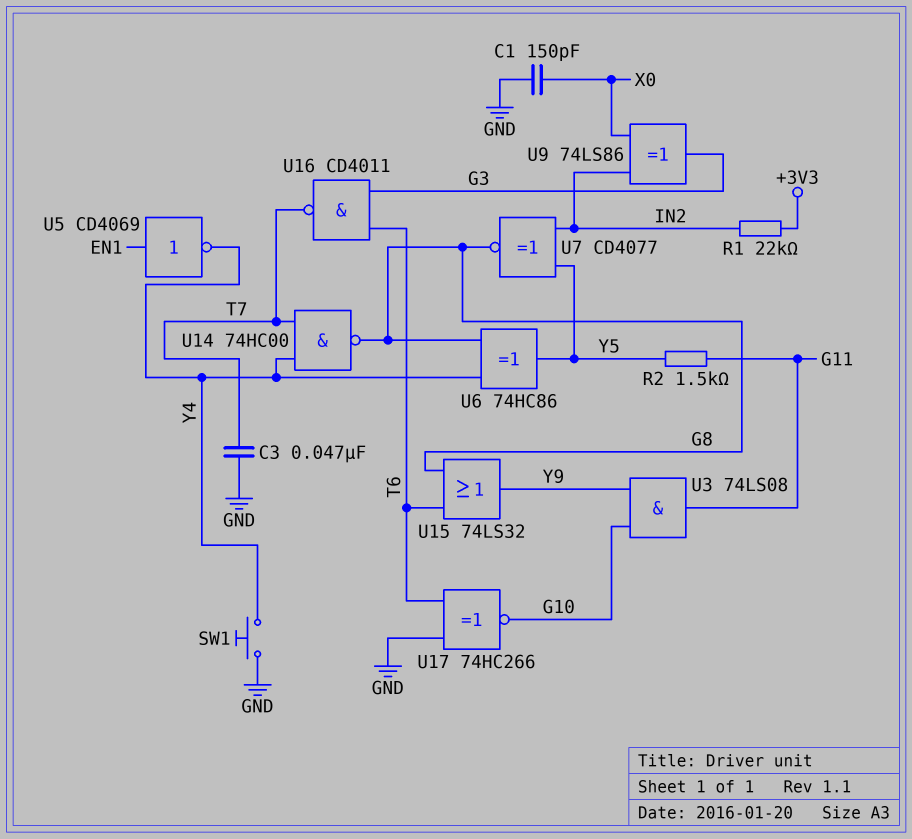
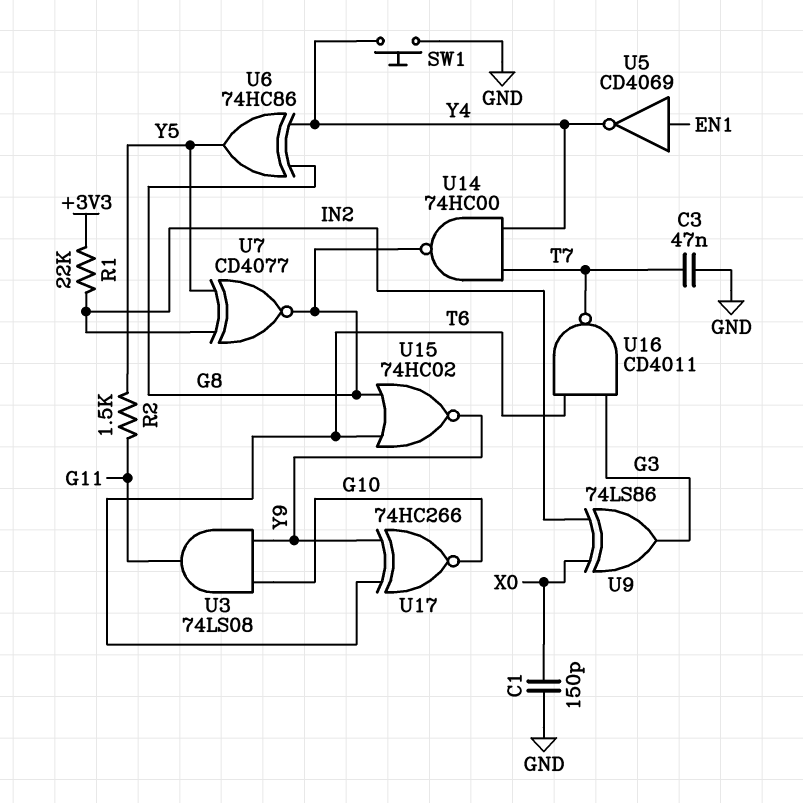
U15: OR 74LS32 (in G8, in T6, out Y9) -> NOR 74HC02 (in G8, in T6, out Y9)
U17: XNOR 74HC266 (in GND, in T6, out G10) -> XNOR 74HC266 (in T6, in Y9, out G10)

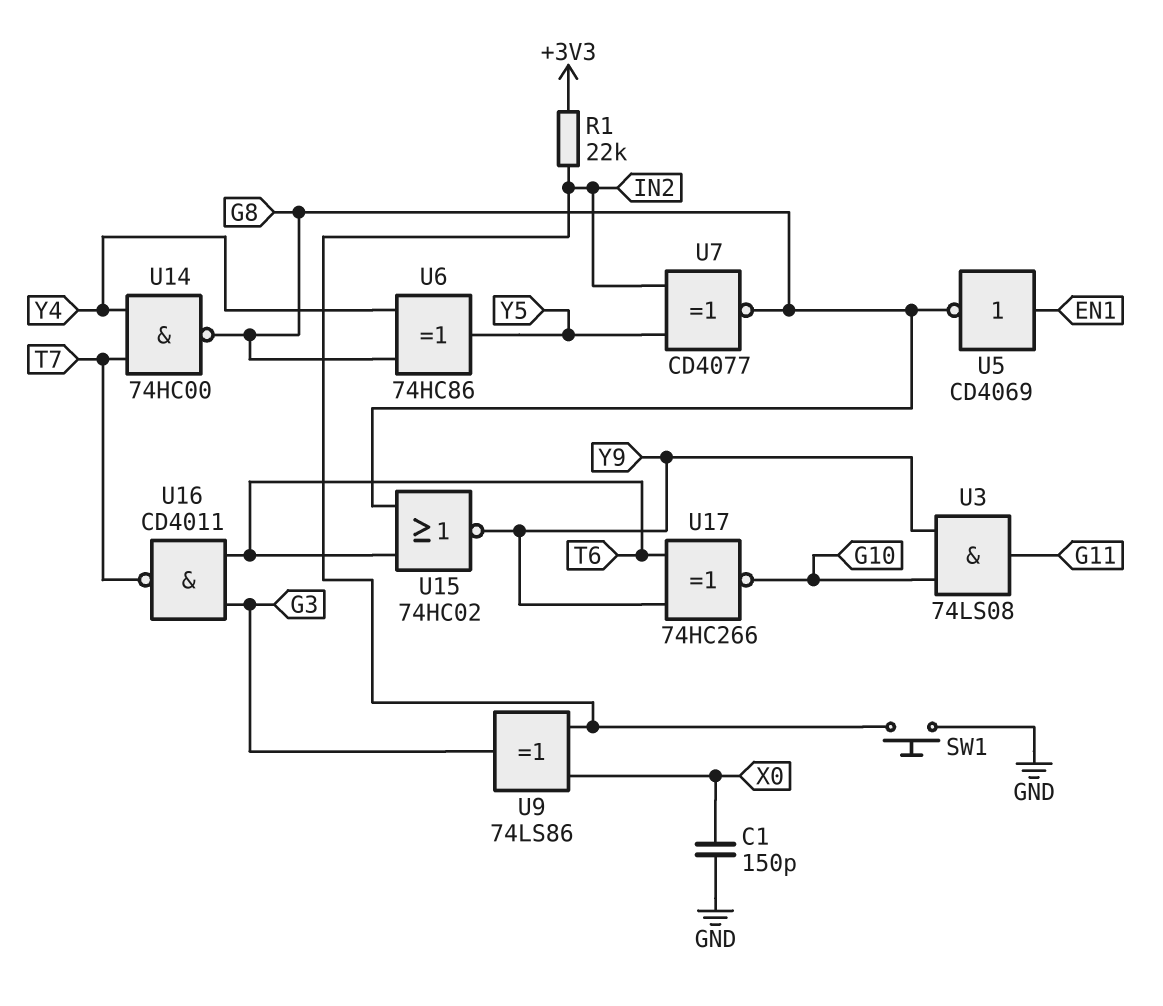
C3: 47nF (GND, T7) -> none
R2: 1.5k (G11, Y5) -> none
SW1: button (GND, Y4) -> button (GND, IN2)
U5: NOT CD4069 (in EN1, out Y4) -> NOT CD4069 (in EN1, out G8)

